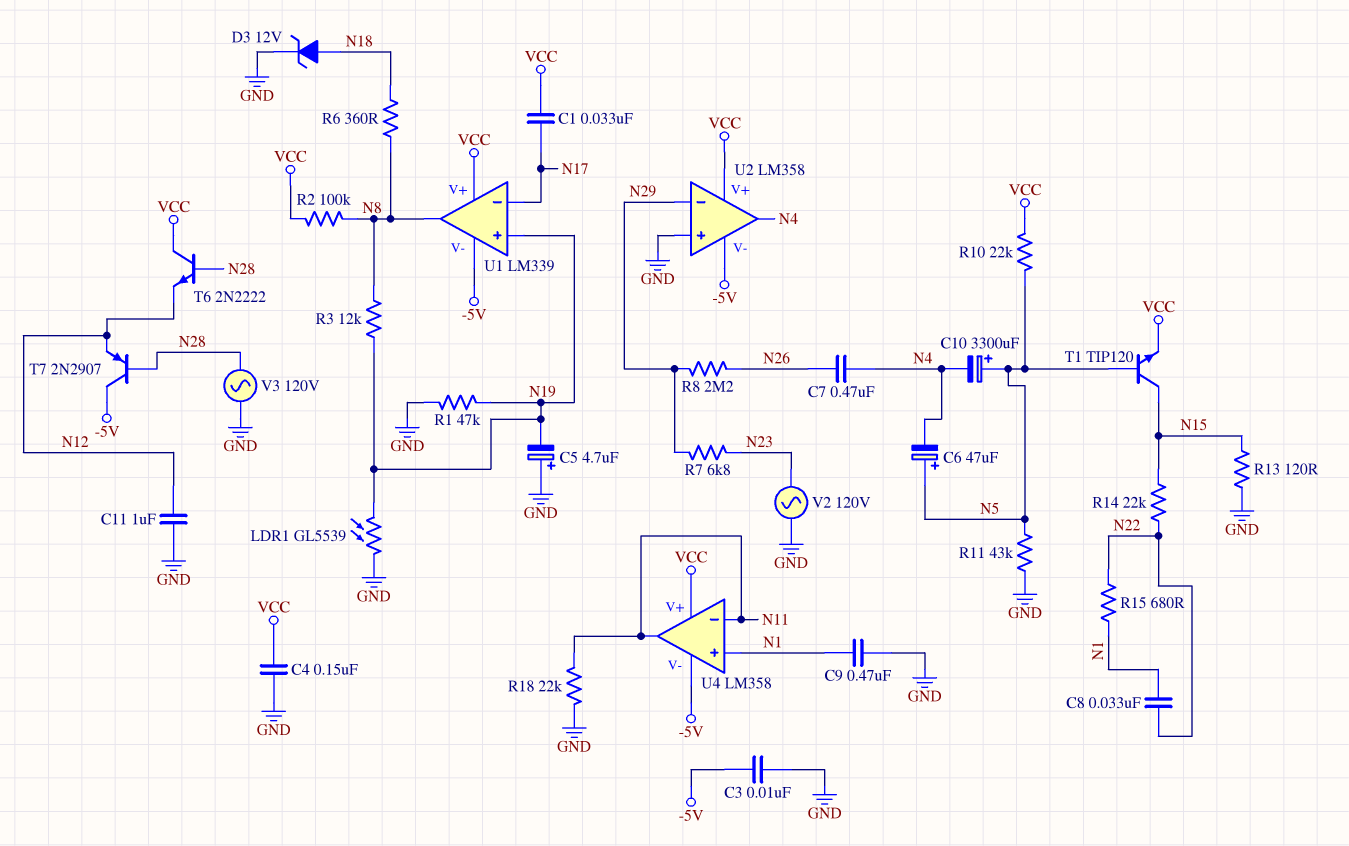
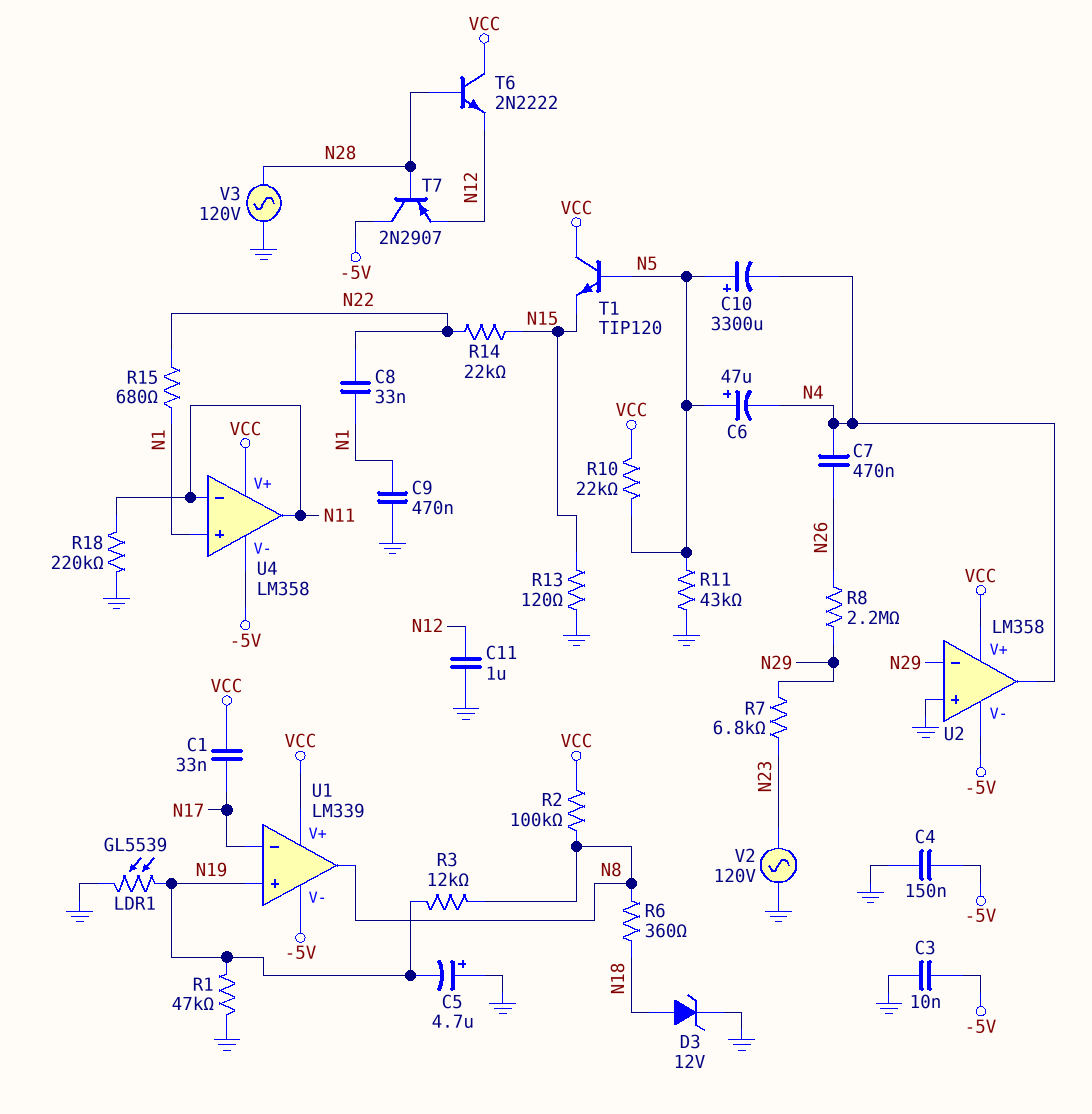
C4: 150nF (GND, VCC) -> 150nF (-5V, GND)
R18: 22k (GND, N11) -> 220k (GND, N11)
T1: NPN TIP120 (B N5, C N15, E VCC) -> NPN TIP120 (B N5, C VCC, E N15)

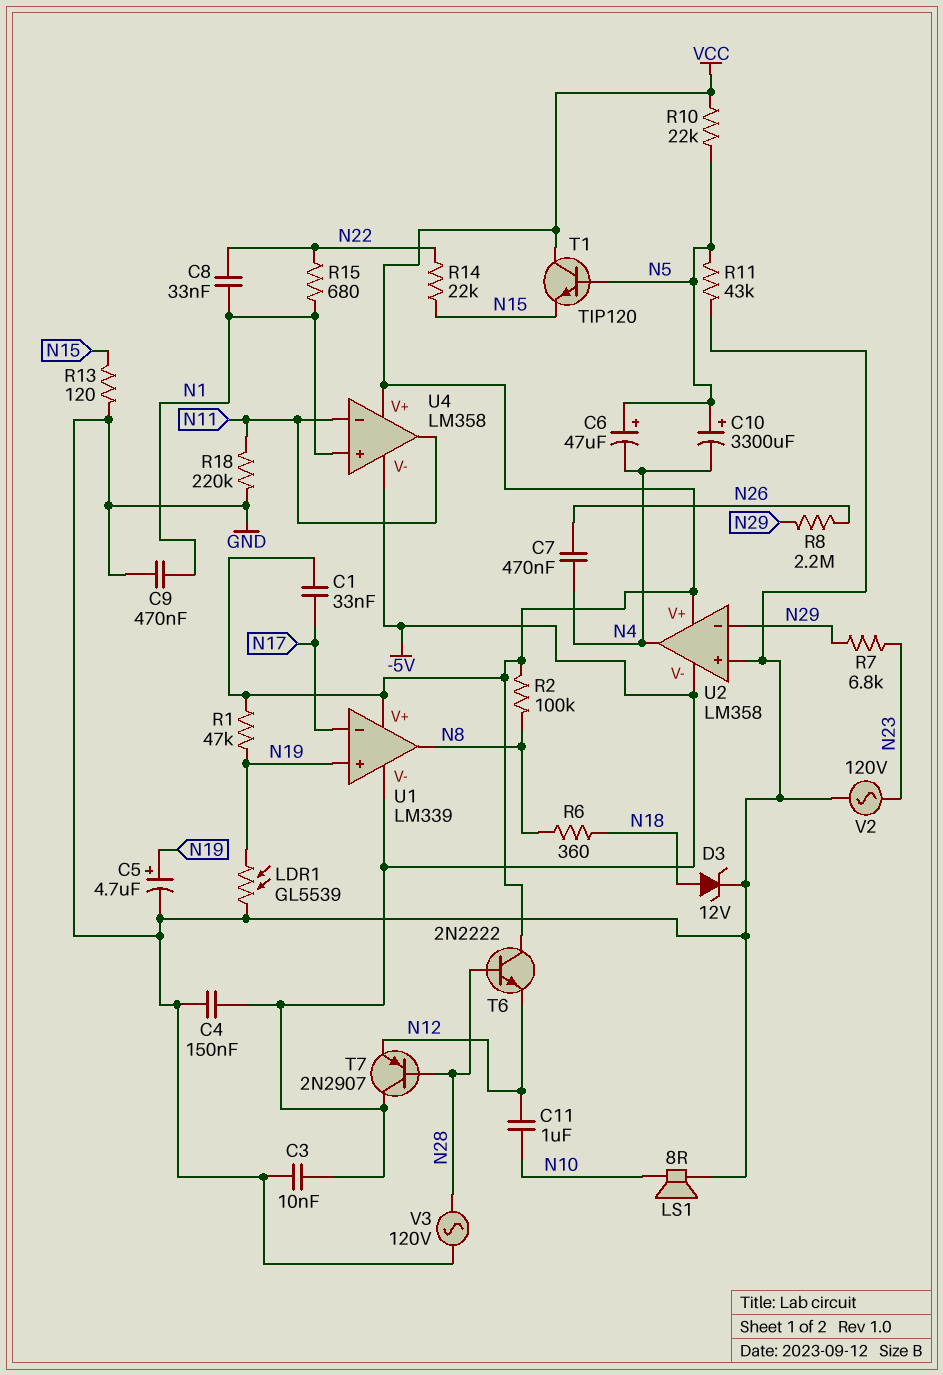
C5: 4.7uF (plus GND, minus N19) -> 4.7uF (plus N19, minus GND)
C11: 1uF (GND, N12) -> 1uF (N10, N12)
LS1: none -> speaker 8R (GND, N10)
R1: 47k (GND, N19) -> 47k (N19, VCC)
R3: 12k (N8, N19) -> none

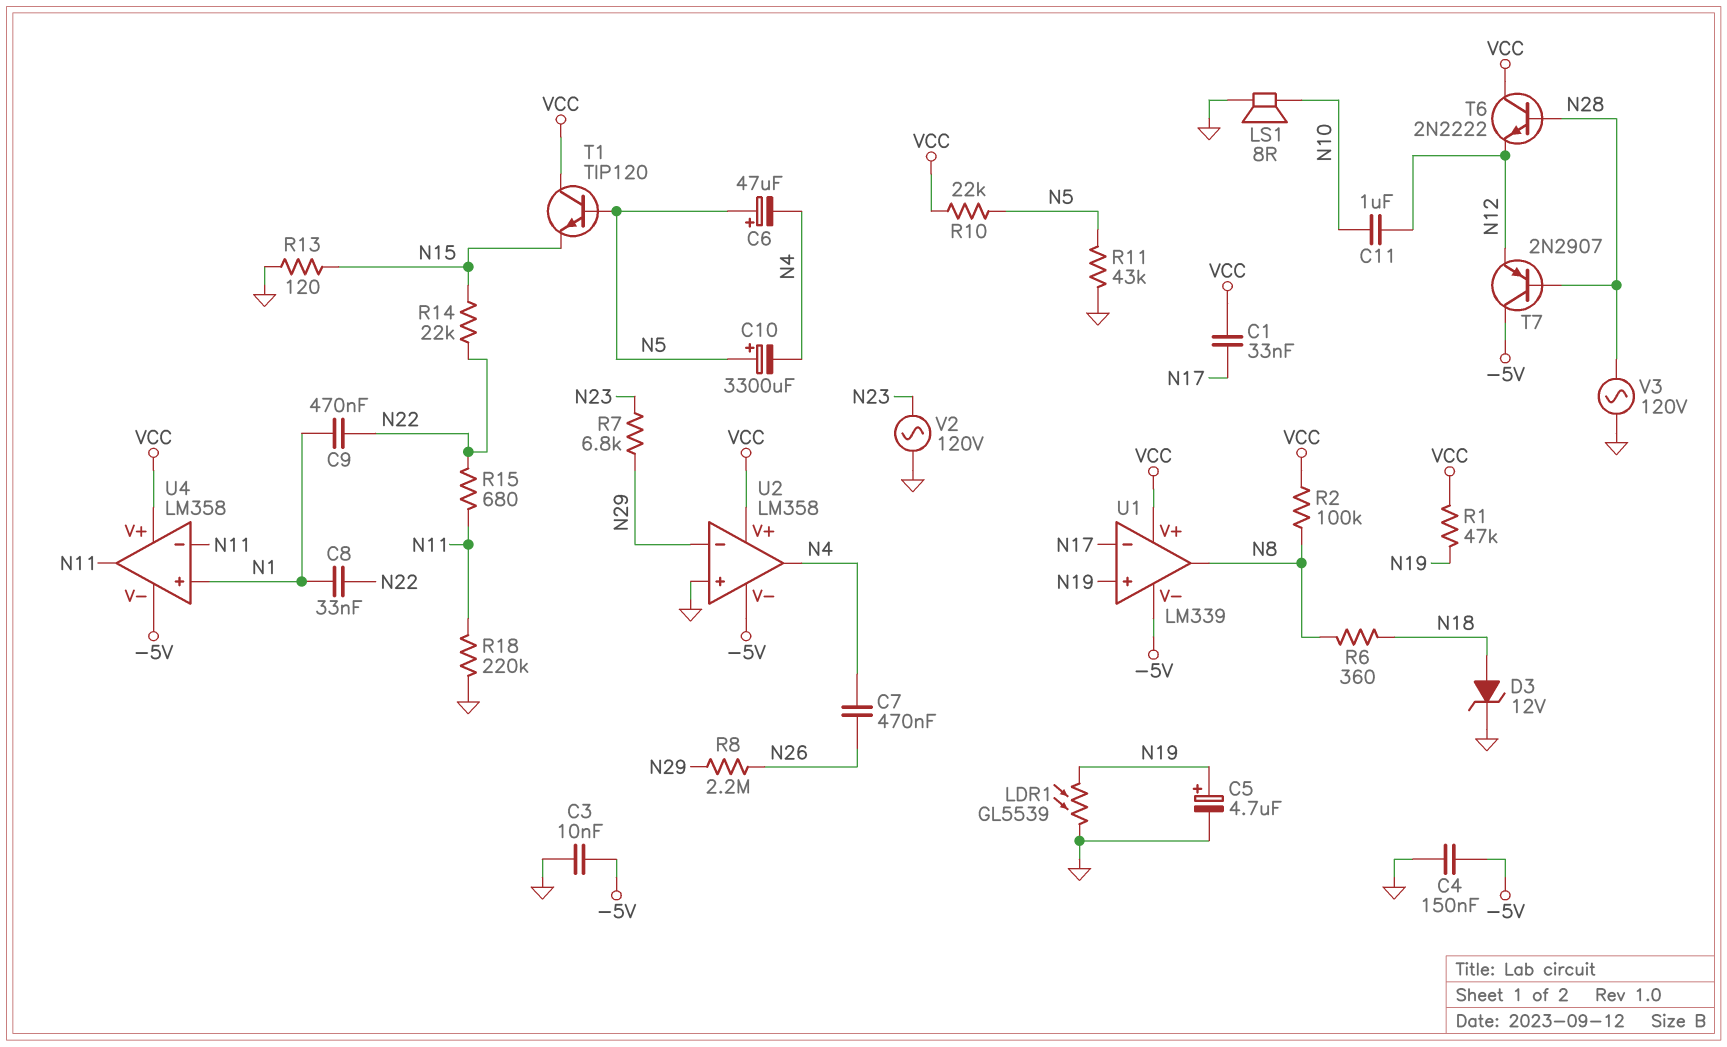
C9: 470nF (GND, N1) -> 470nF (N1, N22)
R15: 680 (N1, N22) -> 680 (N11, N22)

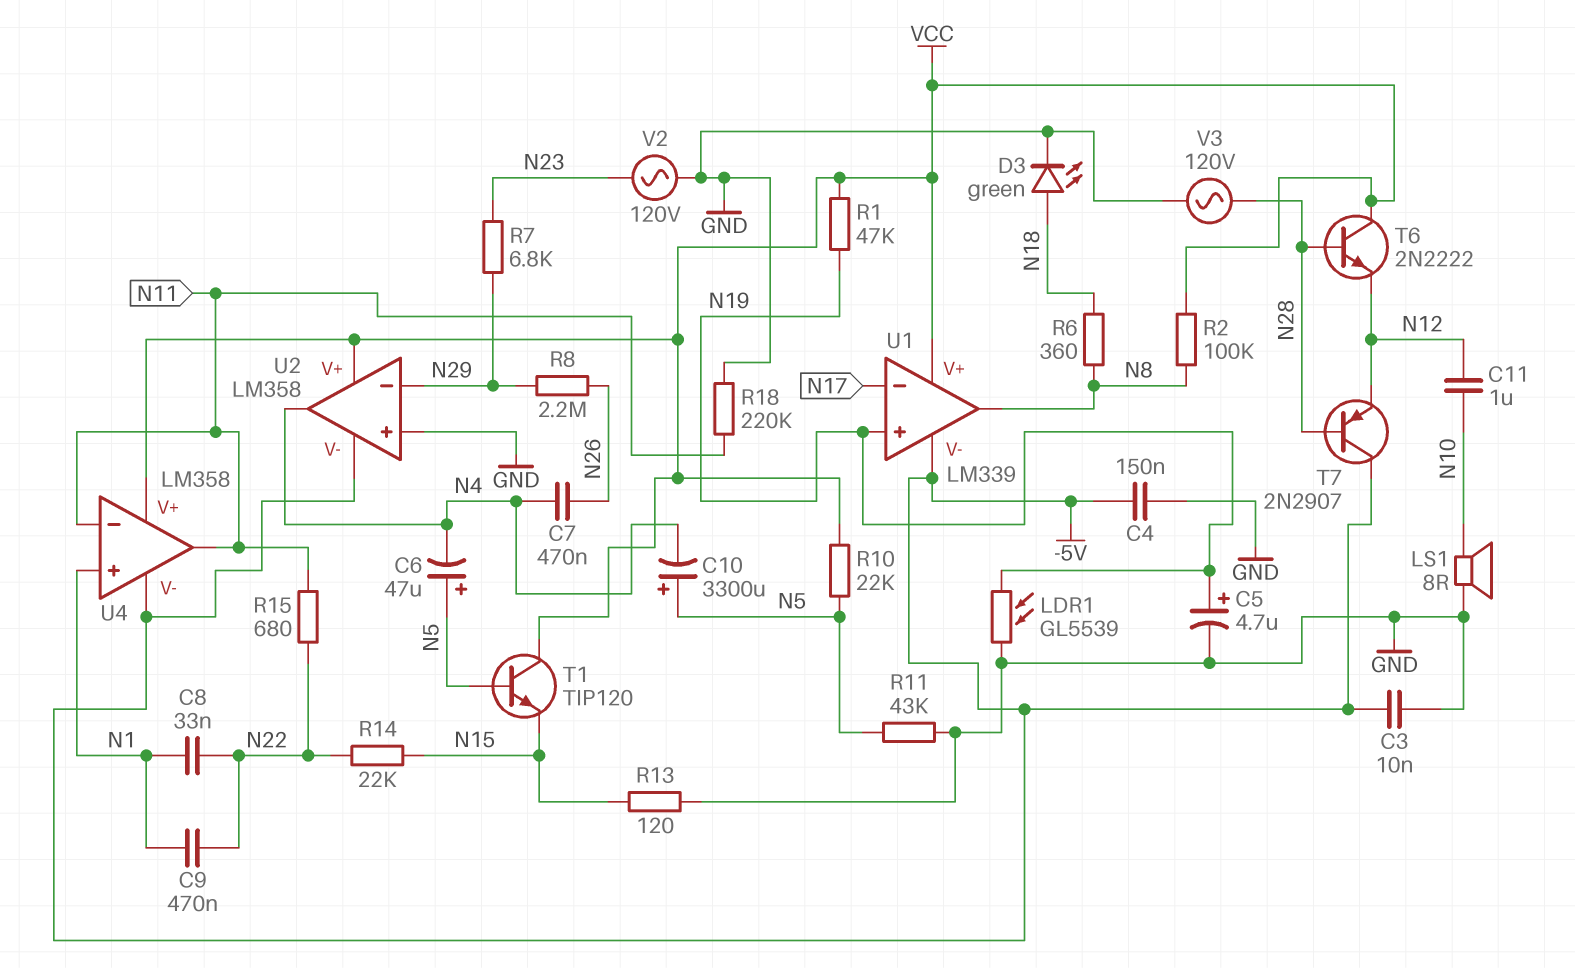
C1: 33nF (N17, VCC) -> none
D3: zener 12V (A N18, K GND) -> LED green (A N18, K GND)

